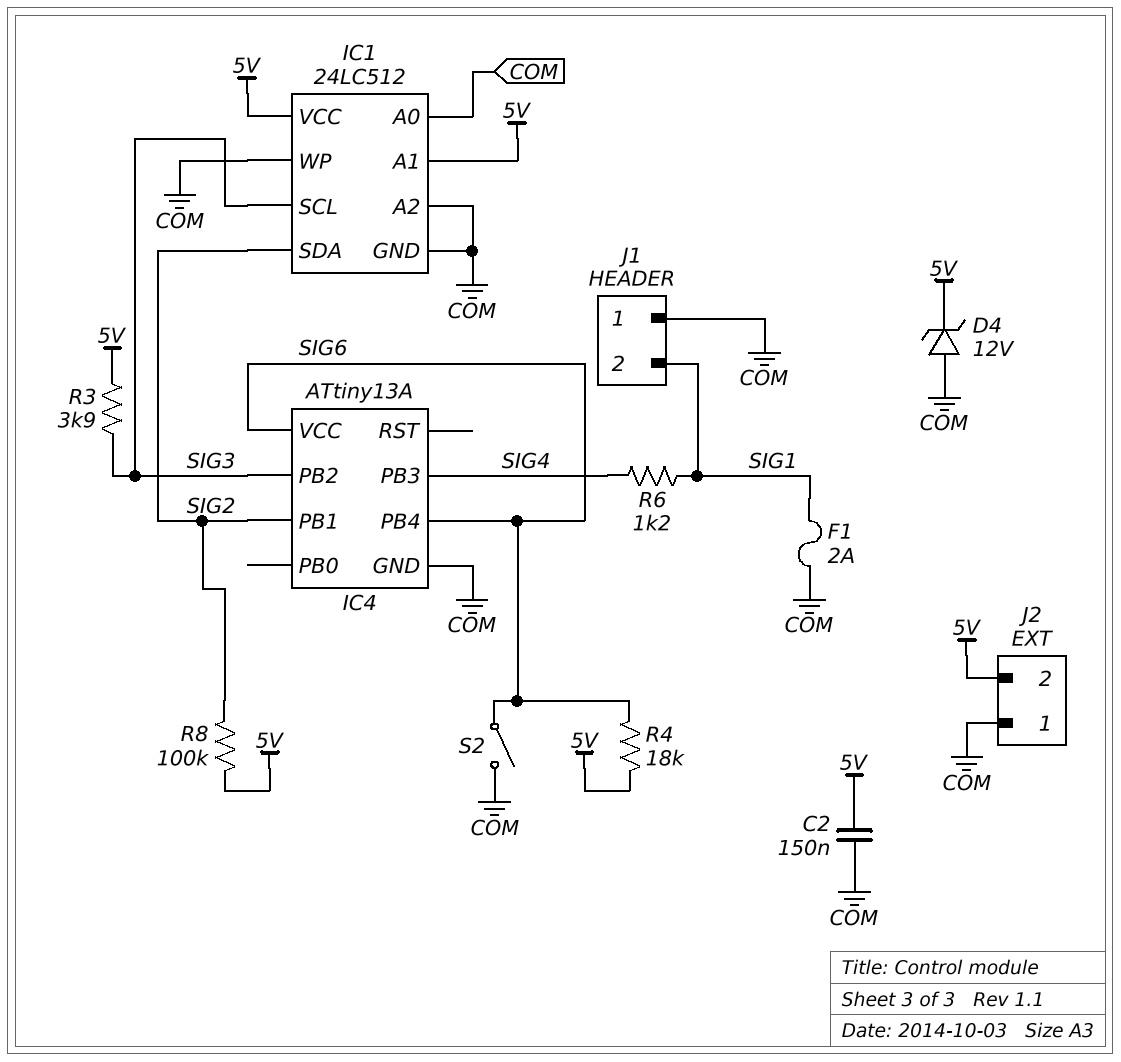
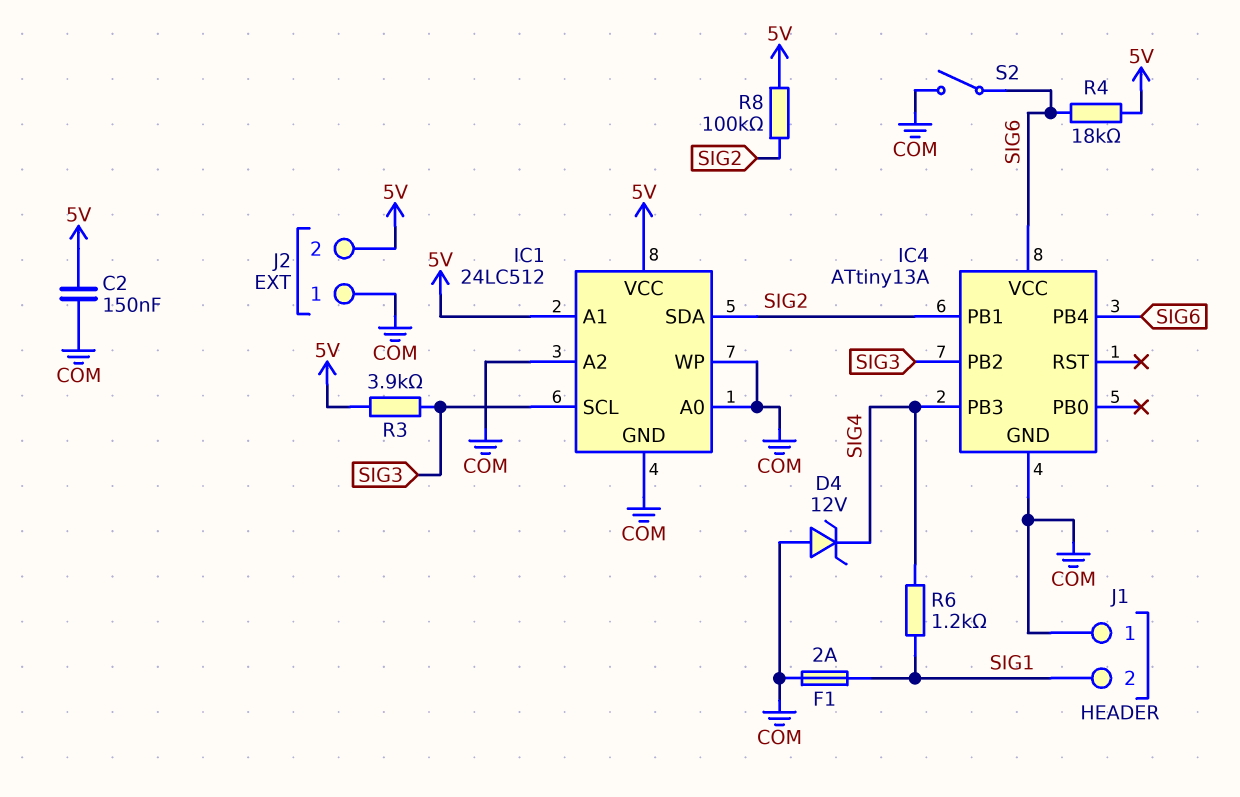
D4: zener 12V (A COM, K 5V) -> zener 12V (A COM, K SIG4)

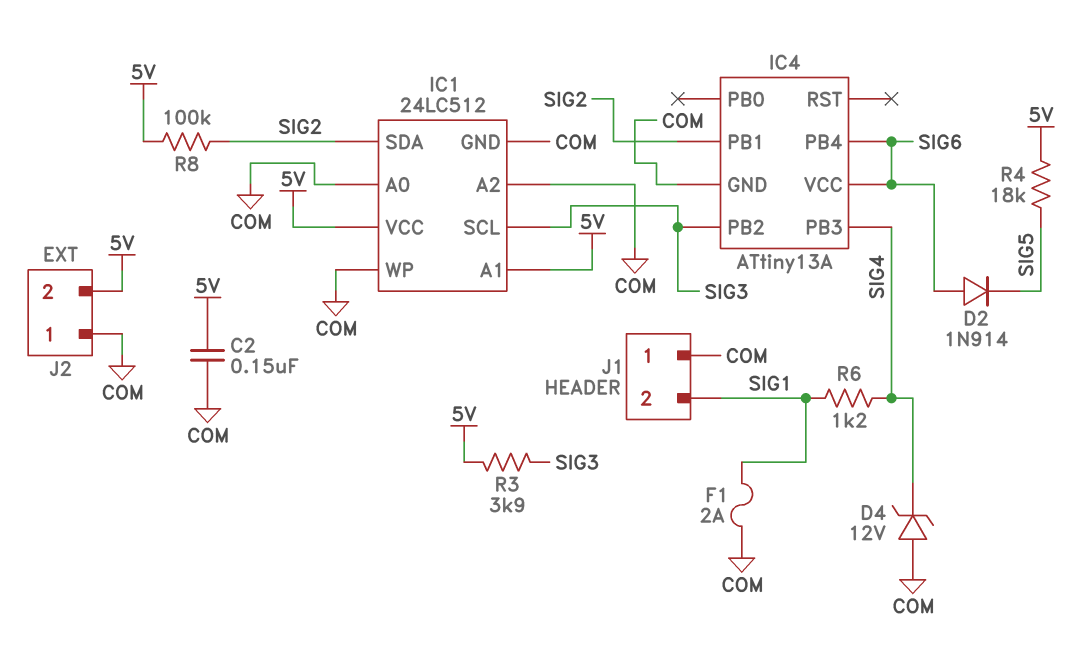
D2: none -> diode 1N914 (A SIG6, K SIG5)
R4: 18k (5V, SIG6) -> 18k (5V, SIG5)
S2: switch (COM, SIG6) -> none

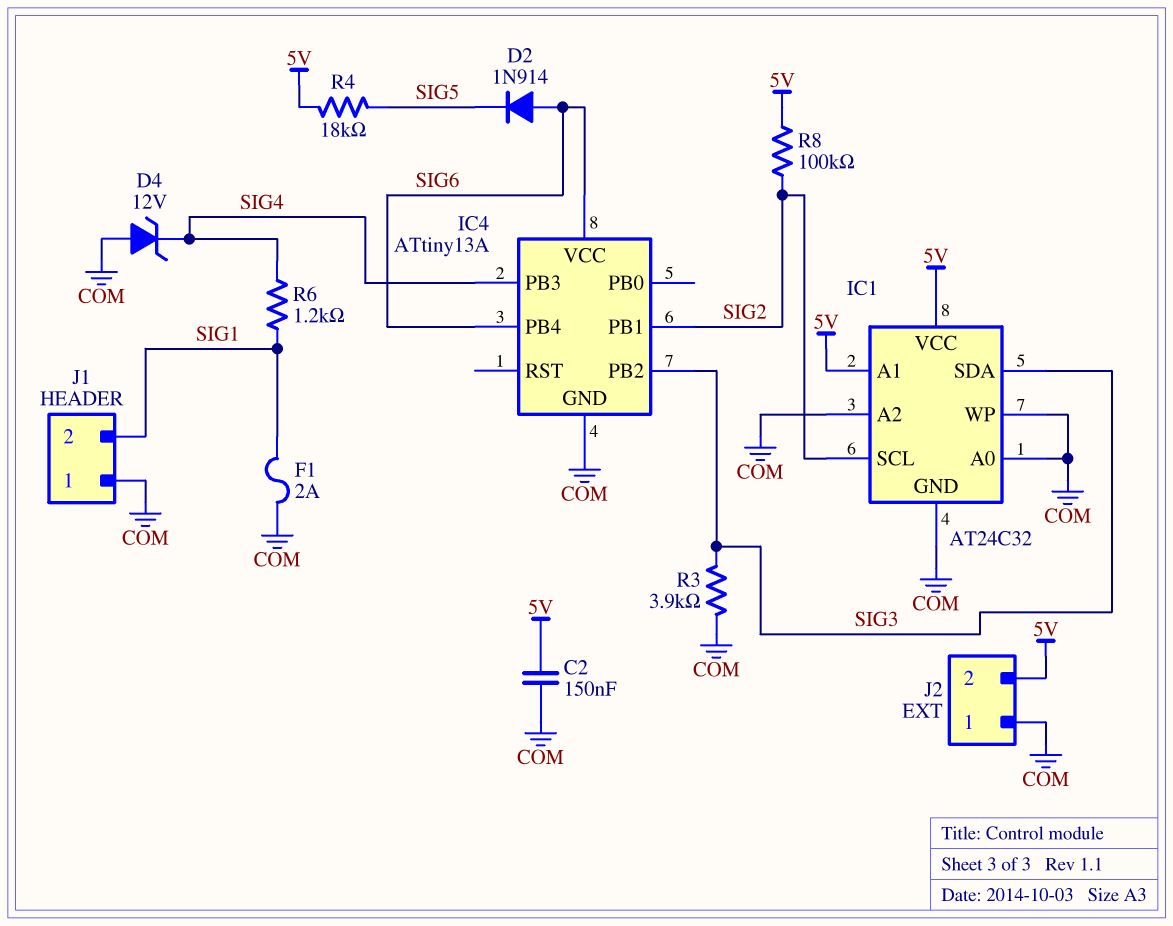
IC1: 24LC512 -> AT24C32
IC1 pin SCL: SIG3 -> SIG2
IC1 pin SDA: SIG2 -> SIG3
R3: 3.9k (5V, SIG3) -> 3.9k (COM, SIG3)

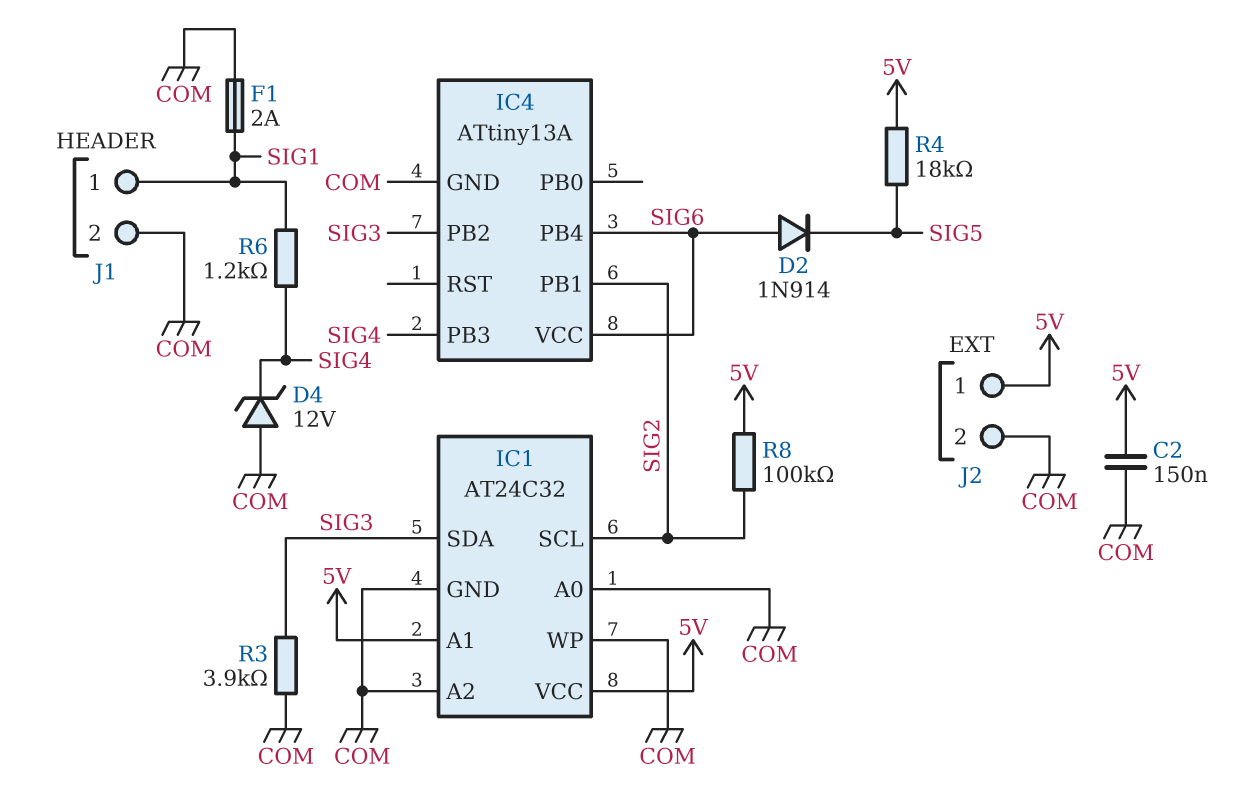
J1 pin 1: COM -> SIG1
J1 pin 2: SIG1 -> COM
J2 pin 1: COM -> 5V
J2 pin 2: 5V -> COM

